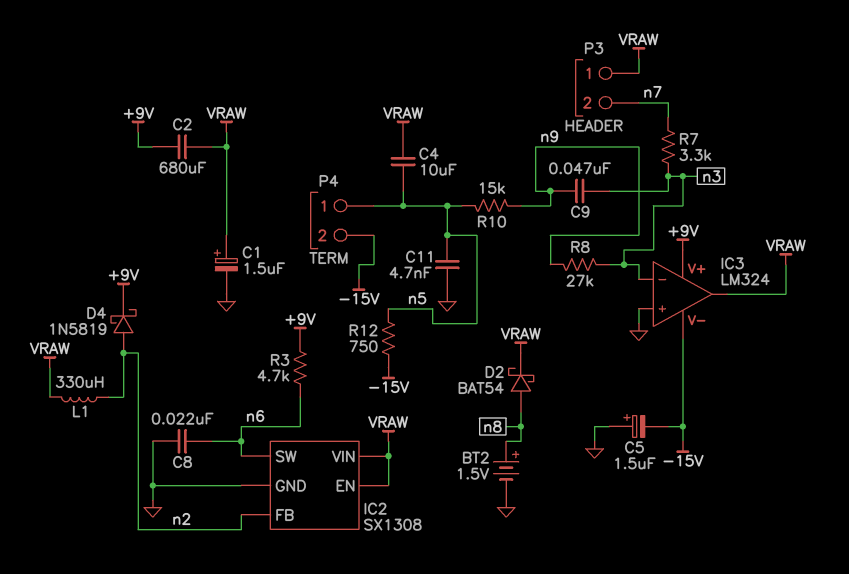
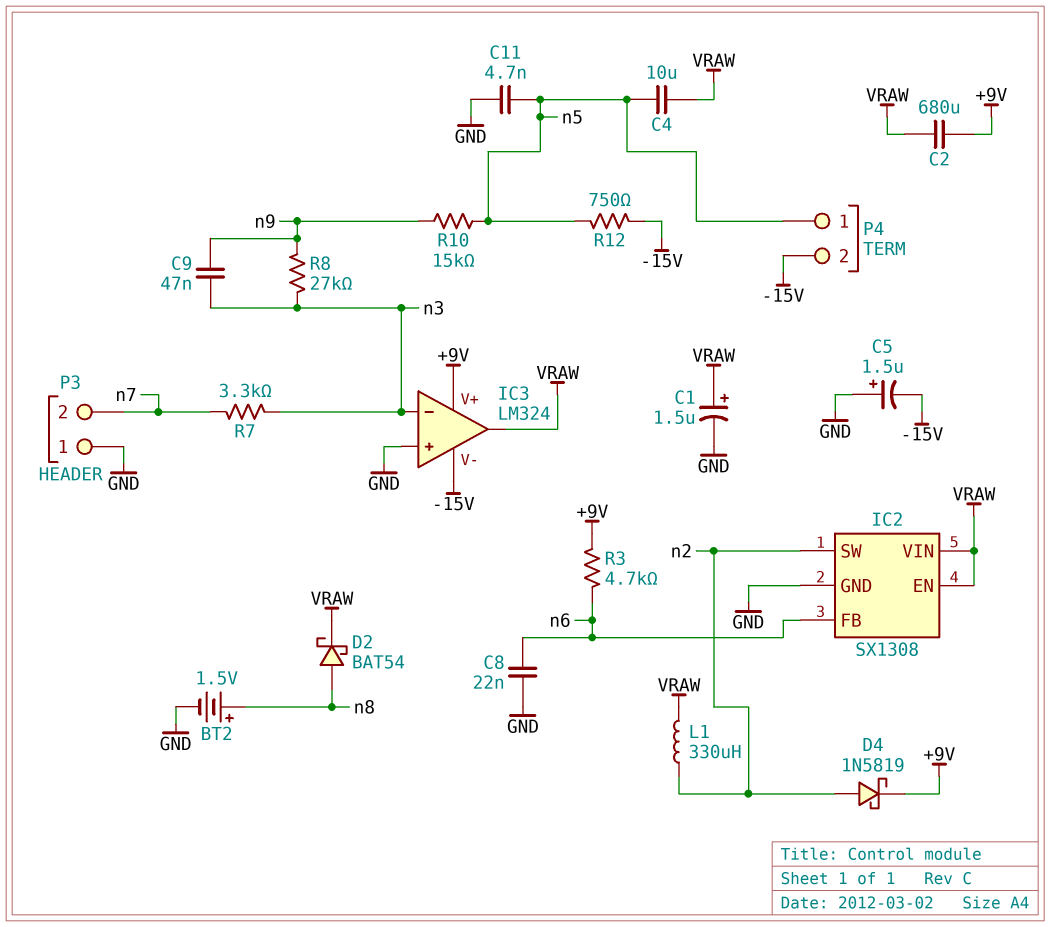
IC2 pin FB: n2 -> n6
IC2 pin SW: n6 -> n2
P3 pin 1: VRAW -> GND

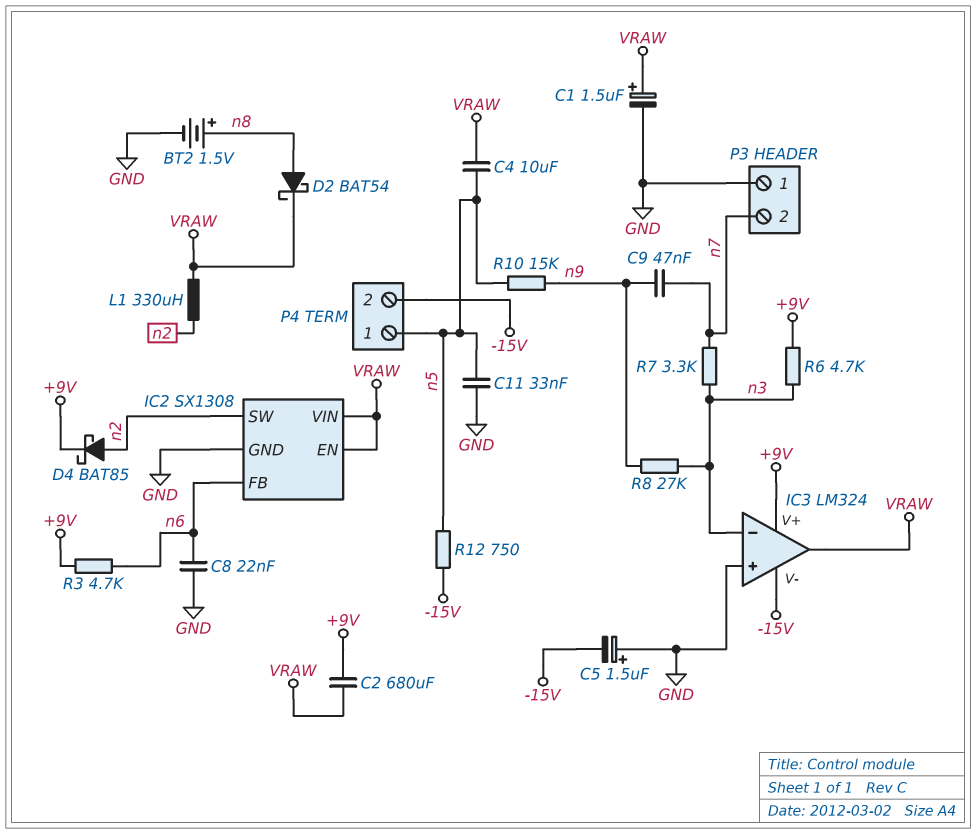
C9: 47nF (n3, n9) -> 47nF (n7, n9)
C11: 4.7nF (GND, n5) -> 33nF (GND, n5)
D4: schottky 1N5819 (A n2, K +9V) -> schottky BAT85 (A n2, K +9V)
R6: none -> 4.7k (+9V, n3)

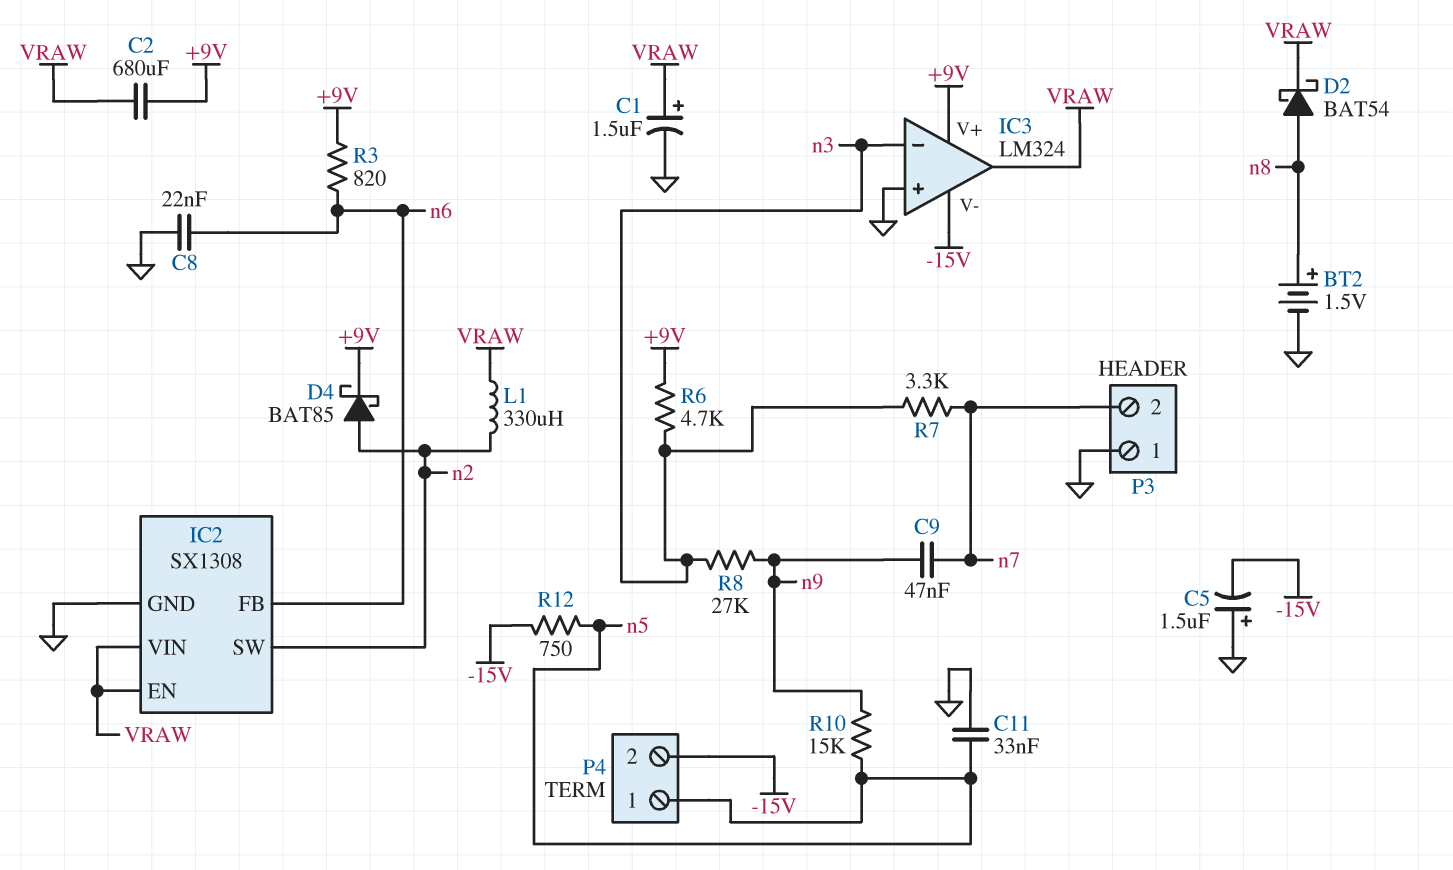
C4: 10uF (VRAW, n5) -> none
R3: 4.7k (+9V, n6) -> 820 (+9V, n6)

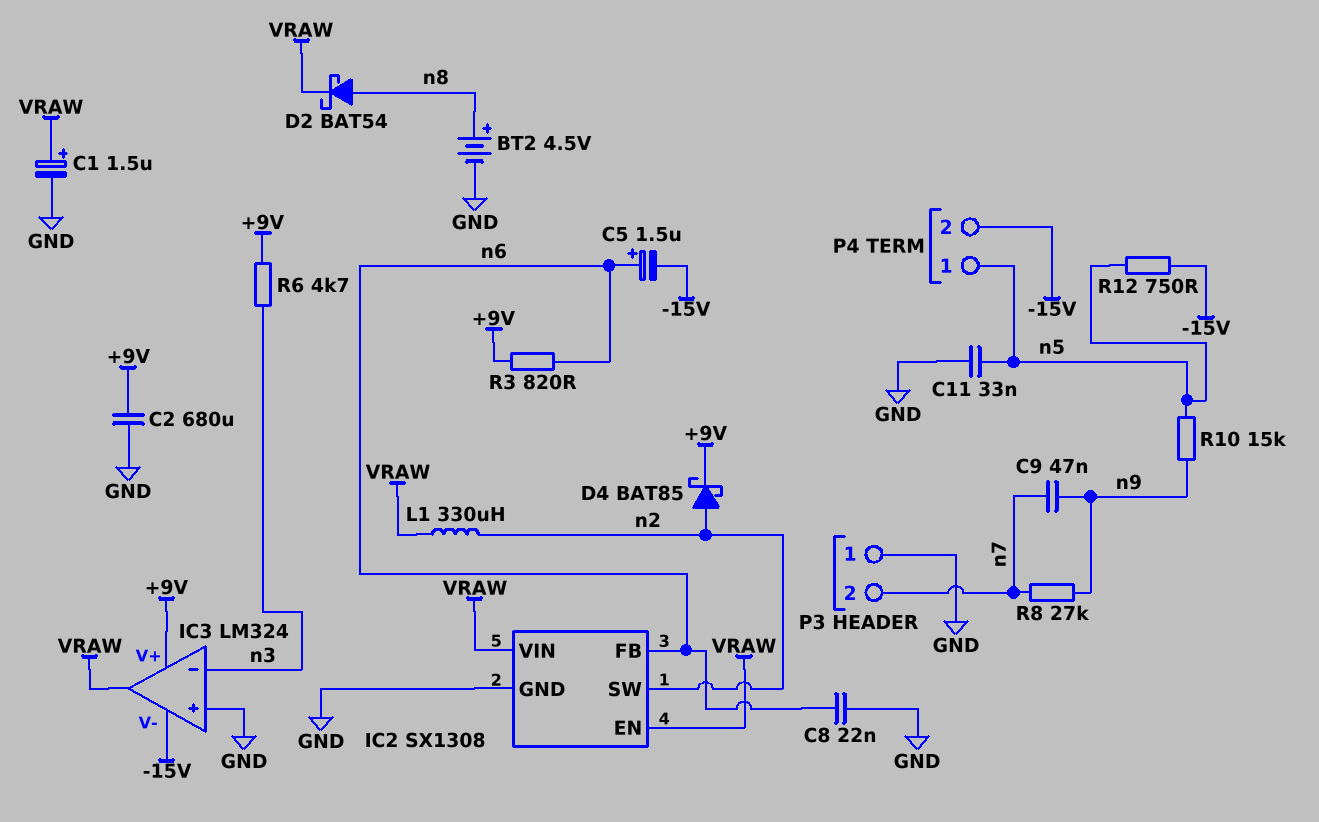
BT2: 1.5V (plus n8, minus GND) -> 4.5V (plus n8, minus GND)
C2: 680uF (+9V, VRAW) -> 680uF (+9V, GND)
C5: 1.5uF (plus GND, minus -15V) -> 1.5uF (plus n6, minus -15V)
R7: 3.3k (n3, n7) -> none
R8: 27k (n3, n9) -> 27k (n7, n9)

